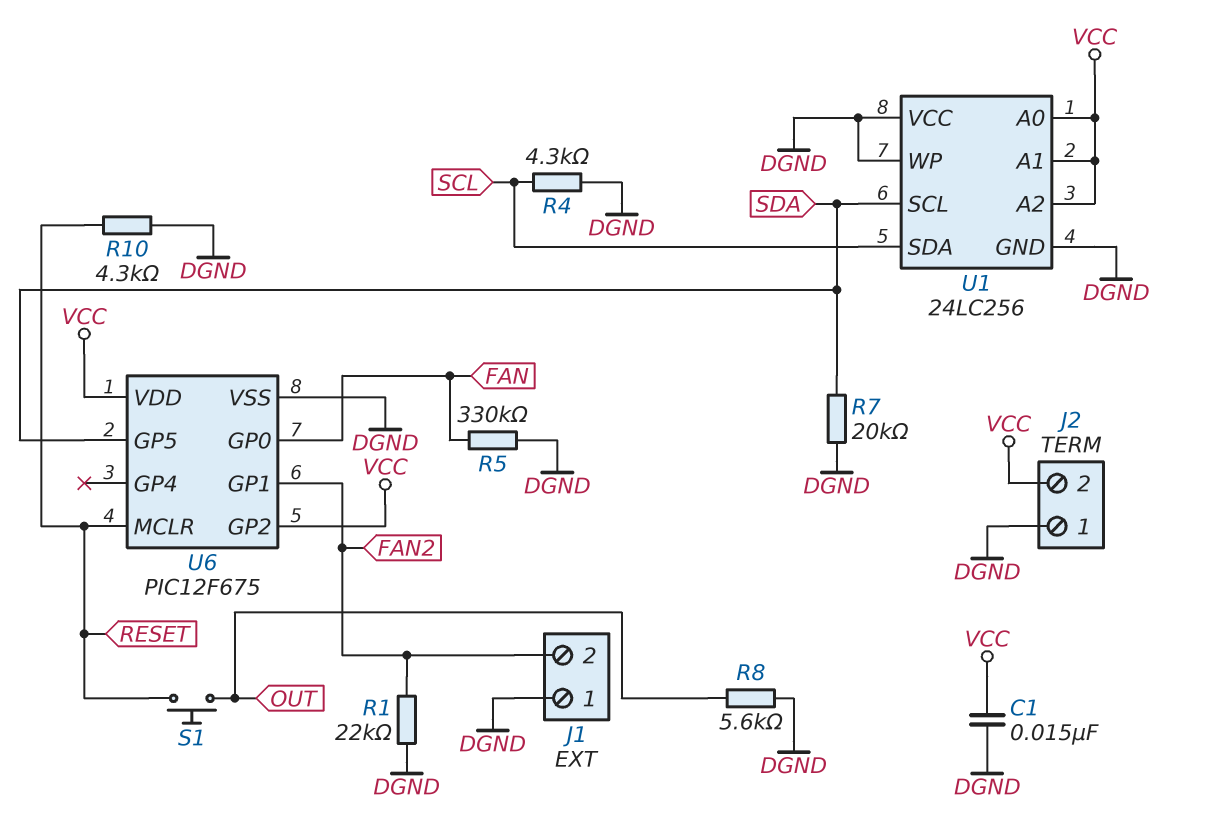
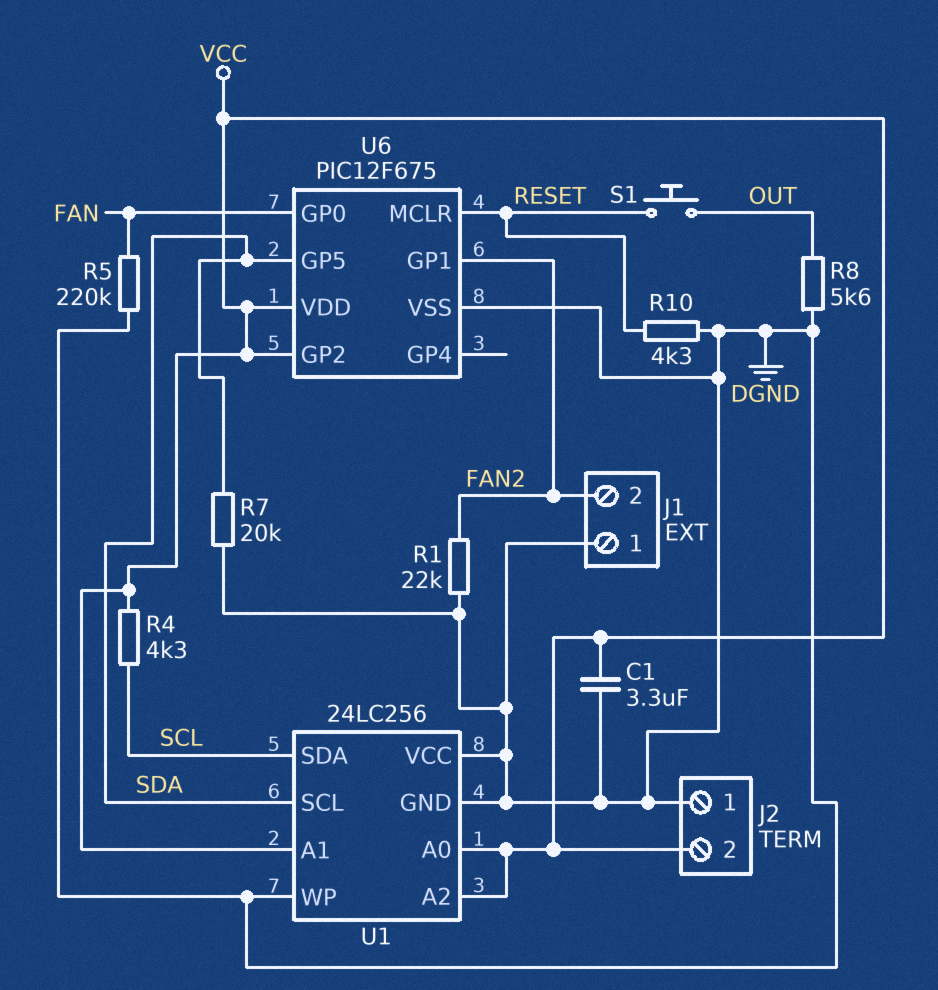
C1: 15nF (DGND, VCC) -> 3.3uF (DGND, VCC)
R4: 4.3k (DGND, SCL) -> 4.3k (SCL, VCC)
R5: 330k (DGND, FAN) -> 220k (DGND, FAN)

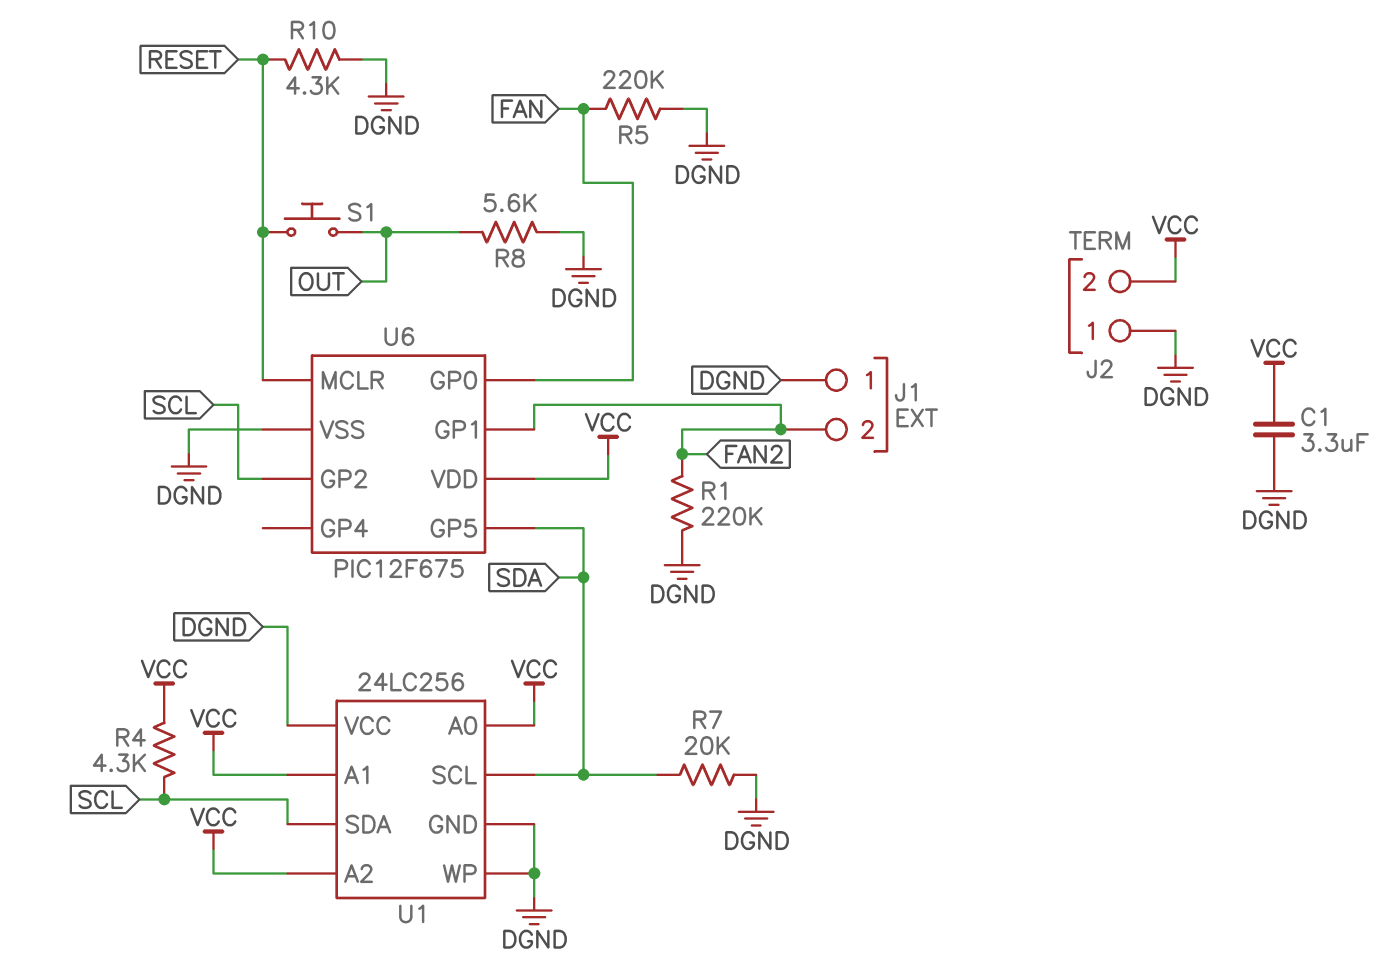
R1: 22k (DGND, FAN2) -> 220k (DGND, FAN2)
U6 pin GP2: VCC -> SCL

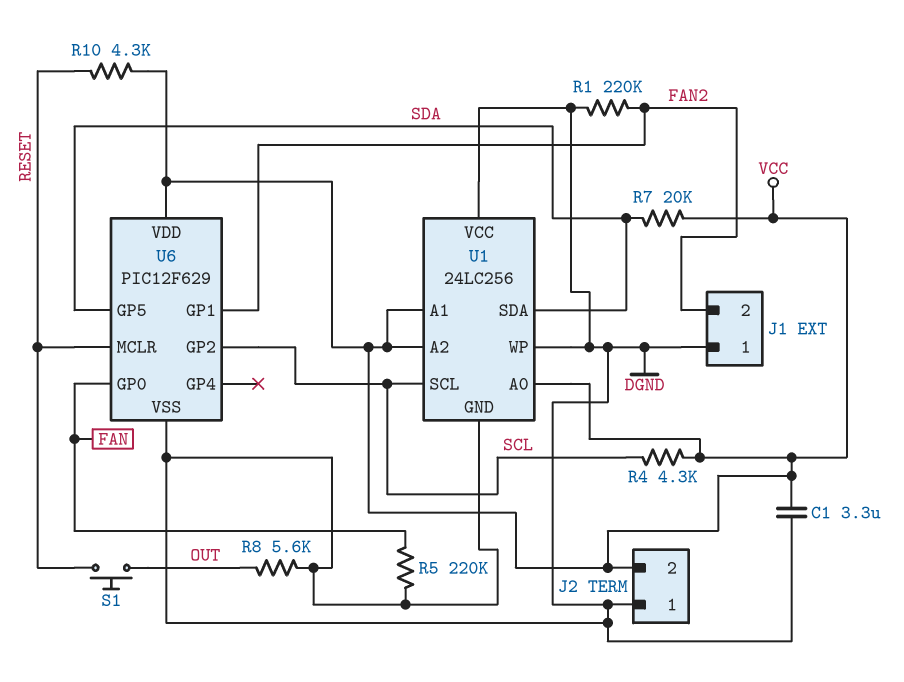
R7: 20k (DGND, SDA) -> 20k (SDA, VCC)
R10: 4.3k (DGND, RESET) -> 4.3k (RESET, VCC)
U1 pin SCL: SDA -> SCL
U1 pin SDA: SCL -> SDA
U6: PIC12F675 -> PIC12F629

